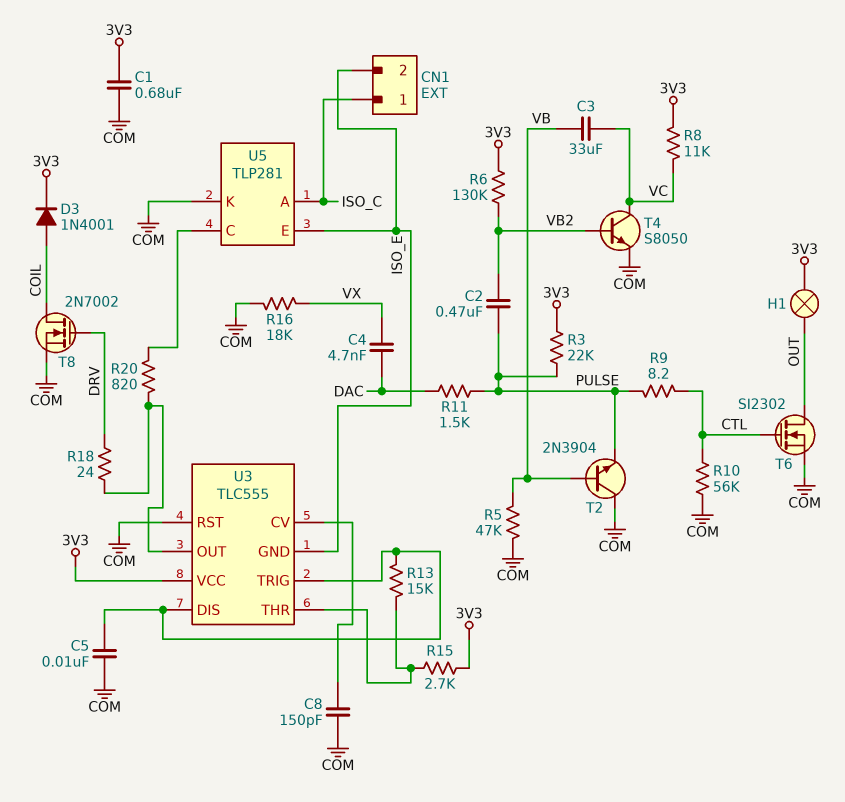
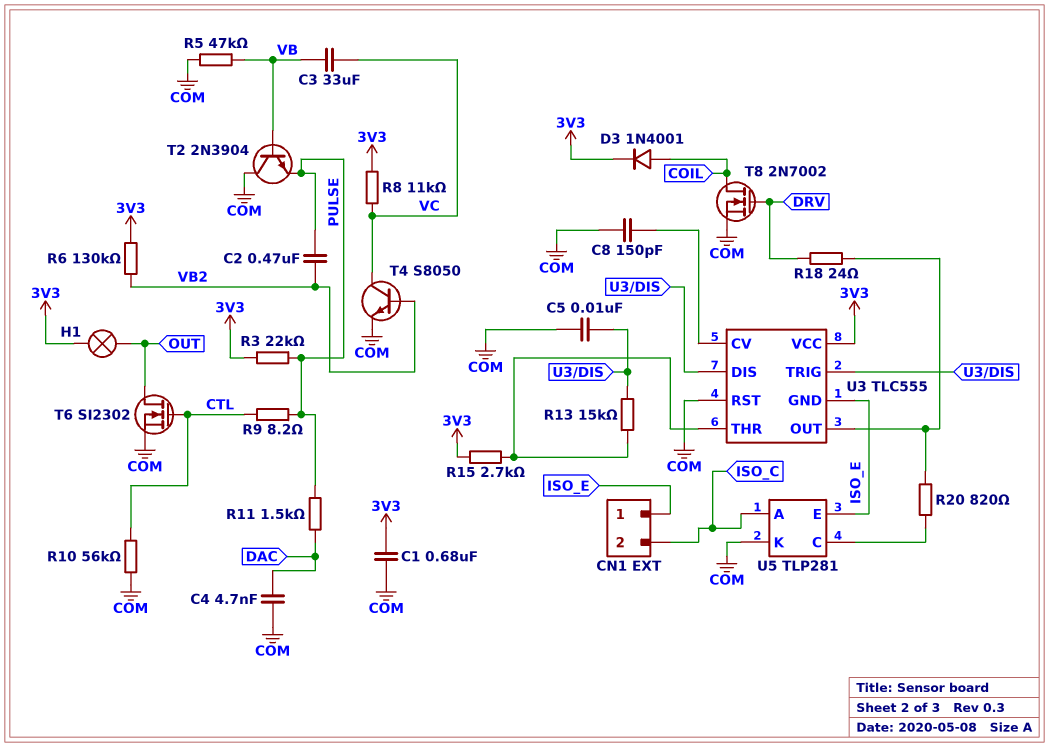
C4: 4.7nF (DAC, VX) -> 4.7nF (COM, DAC)
CN1 pin 1: ISO_C -> ISO_E
CN1 pin 2: ISO_E -> ISO_C
R16: 18k (COM, VX) -> none

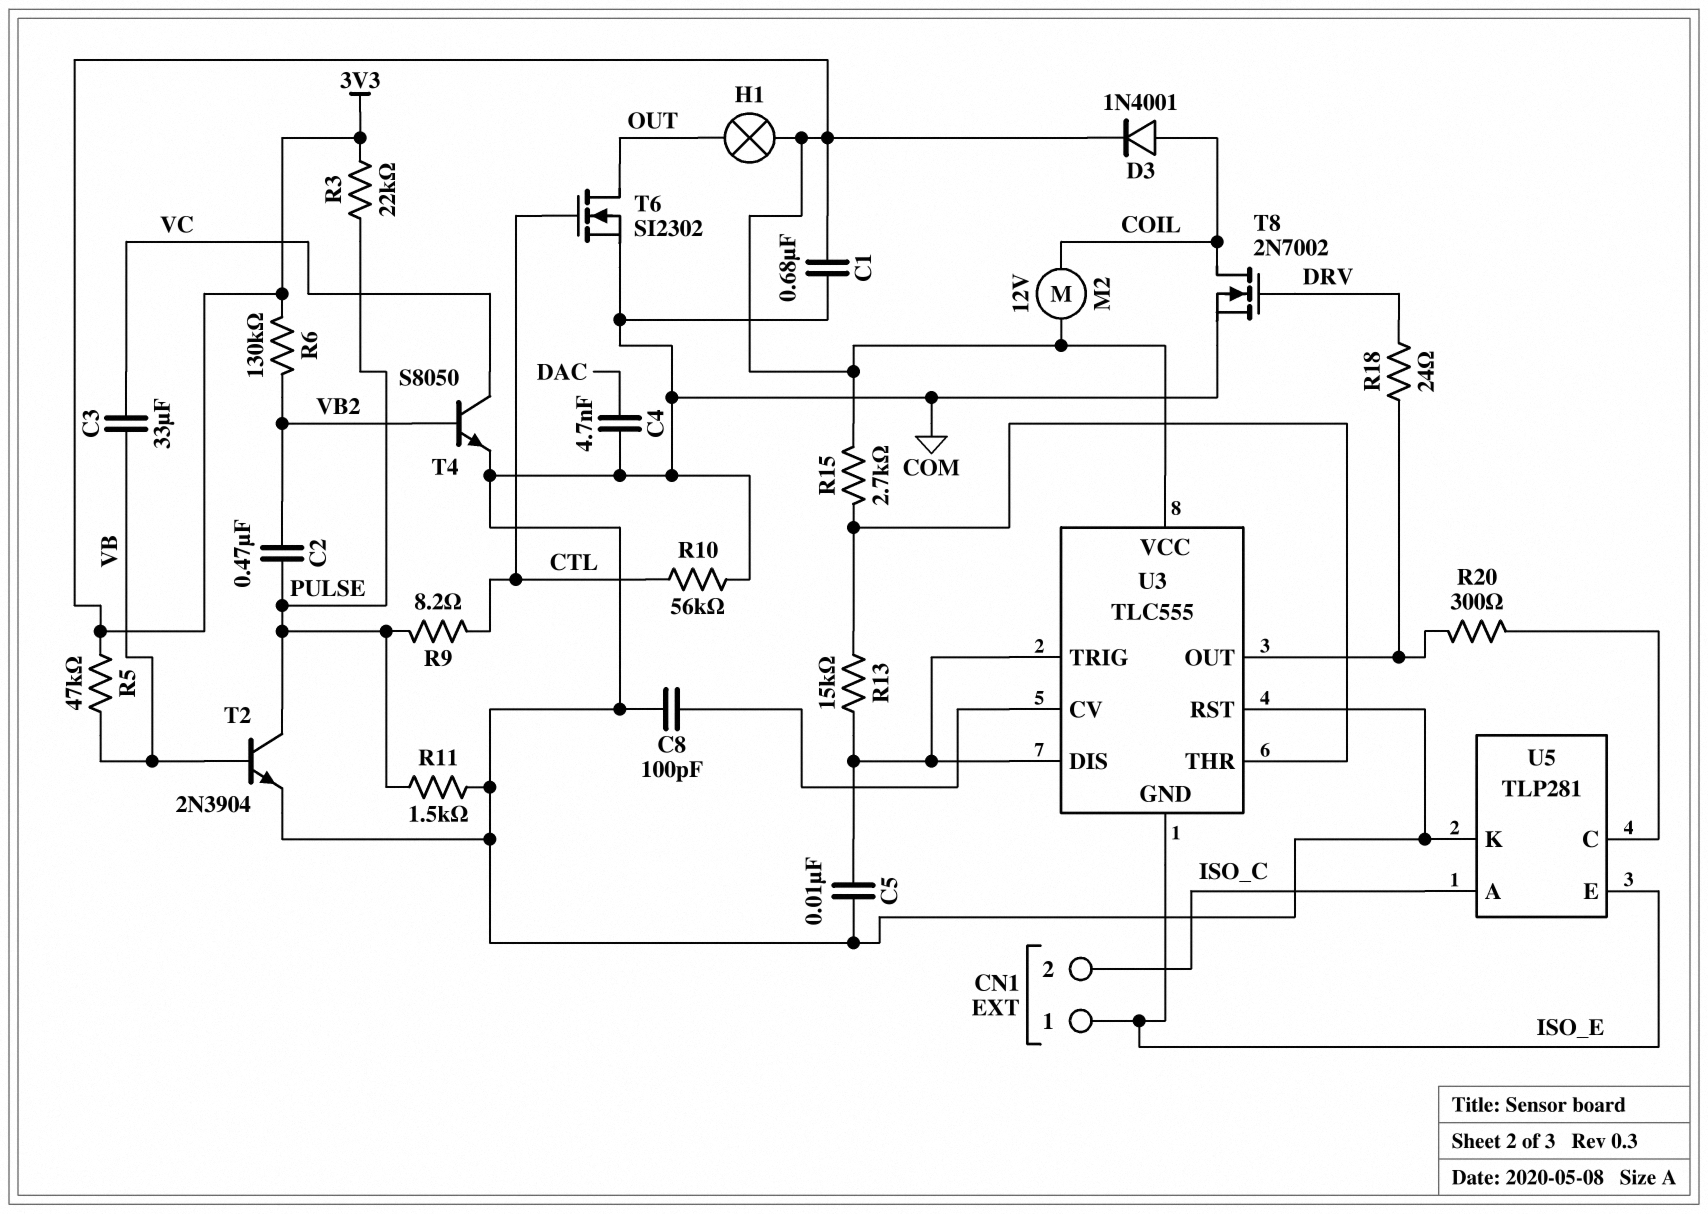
C8: 150pF (COM, U3/CV) -> 100pF (COM, U3/CV)
M2: none -> motor 12V (3V3, COIL)
R5: 47k (COM, VB) -> 47k (3V3, VB)
R8: 11k (3V3, VC) -> none
R11: 1.5k (DAC, PULSE) -> 1.5k (COM, PULSE)
R20: 820 (U3/OUT, U5/C) -> 300 (U3/OUT, U5/C)
T2: NPN 2N3904 (B VB, C COM, E PULSE) -> NPN 2N3904 (B VB, C PULSE, E COM)

